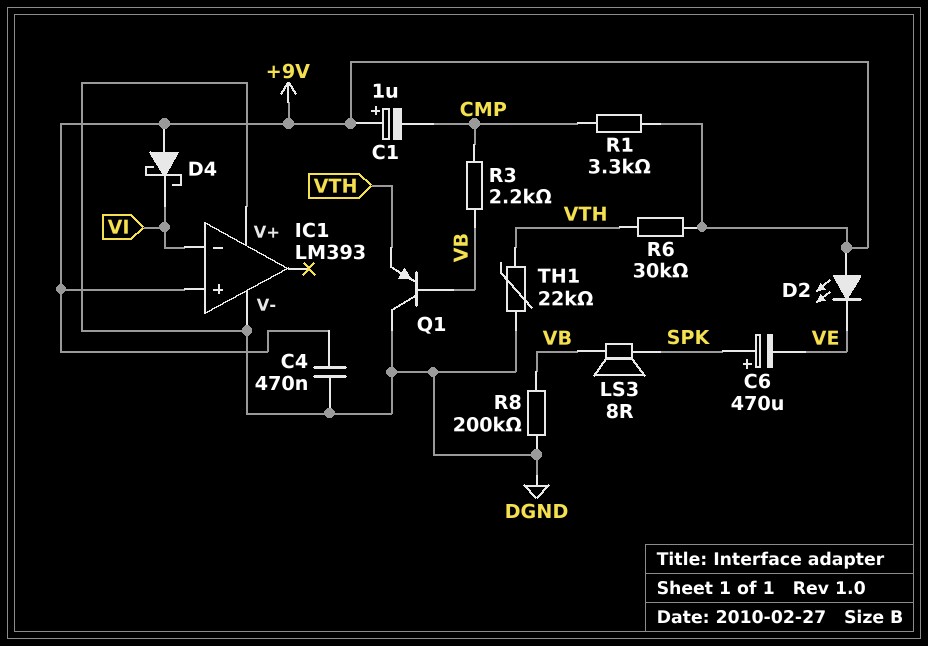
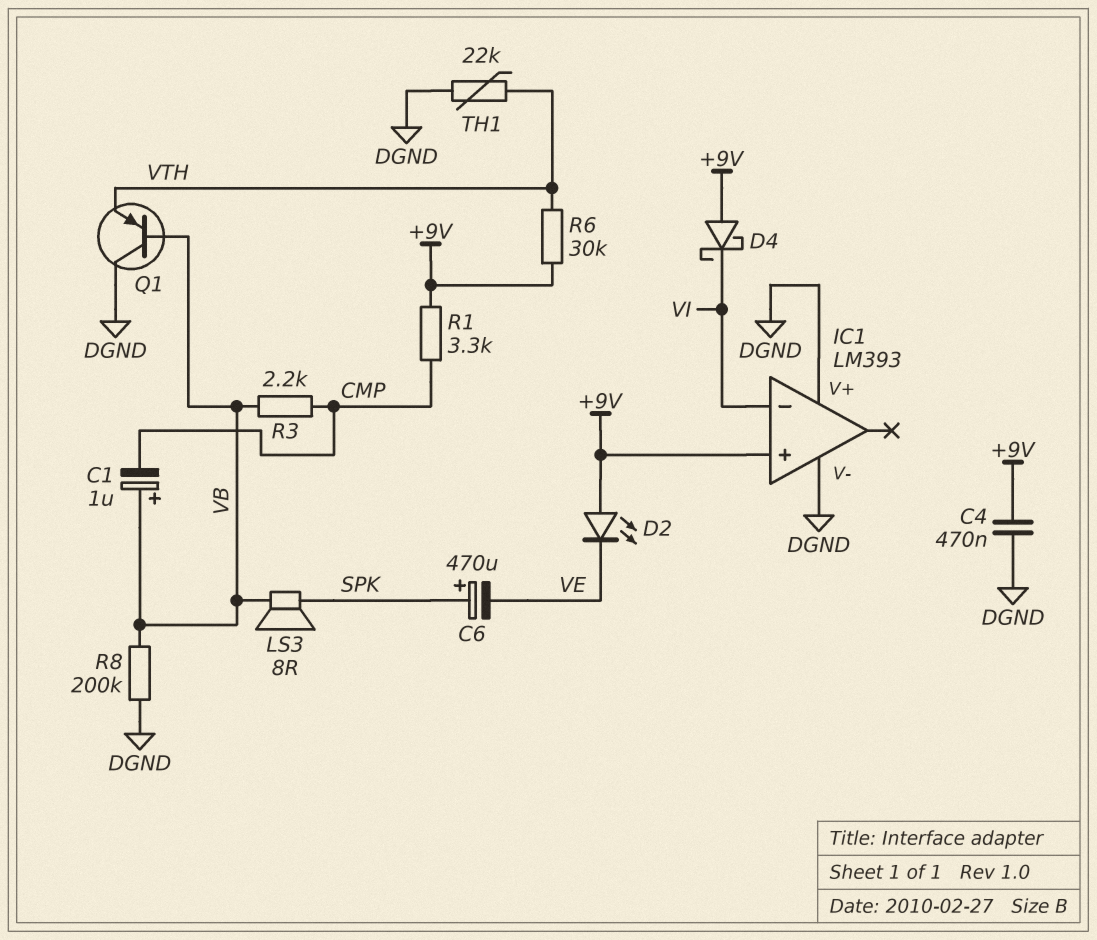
C1: 1uF (plus +9V, minus CMP) -> 1uF (plus VB, minus CMP)

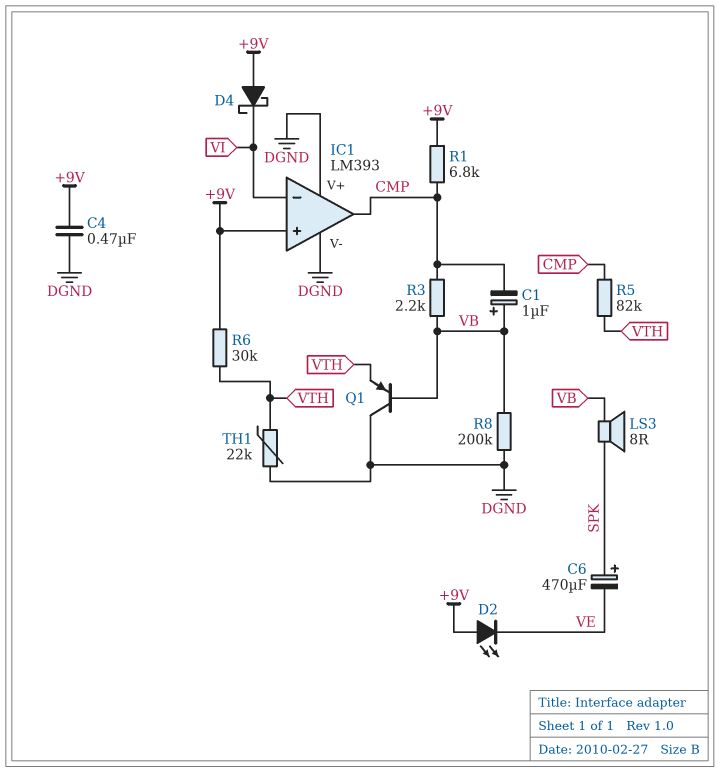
IC1 pin out: none -> CMP
R1: 3.3k (+9V, CMP) -> 6.8k (+9V, CMP)
R5: none -> 82k (CMP, VTH)

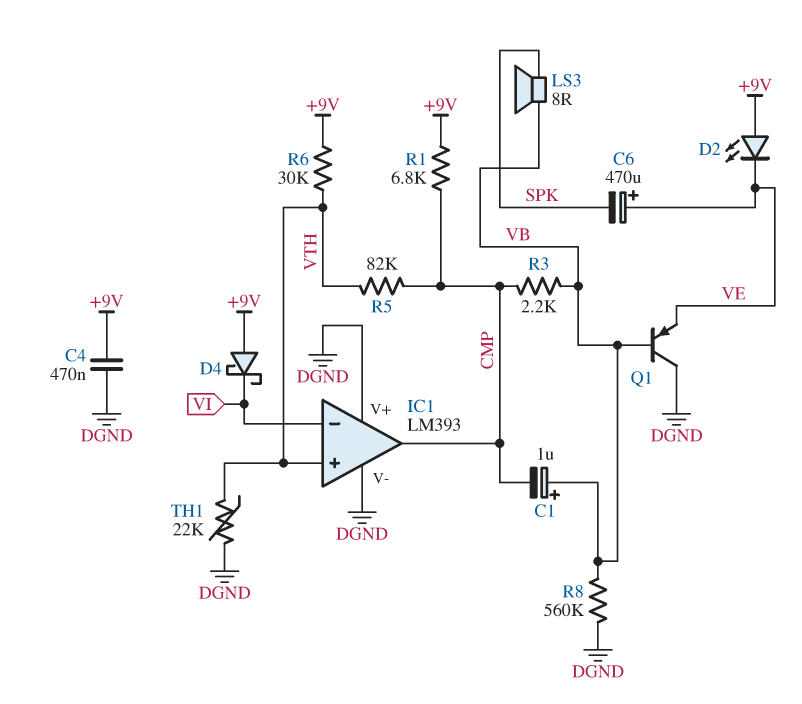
C6: 470uF (plus SPK, minus VE) -> 470uF (plus VE, minus SPK)
IC1 pin in+: +9V -> VTH
Q1: PNP (B VB, C DGND, E VTH) -> PNP (B VB, C DGND, E VE)
R8: 200k (DGND, VB) -> 560k (DGND, VB)

